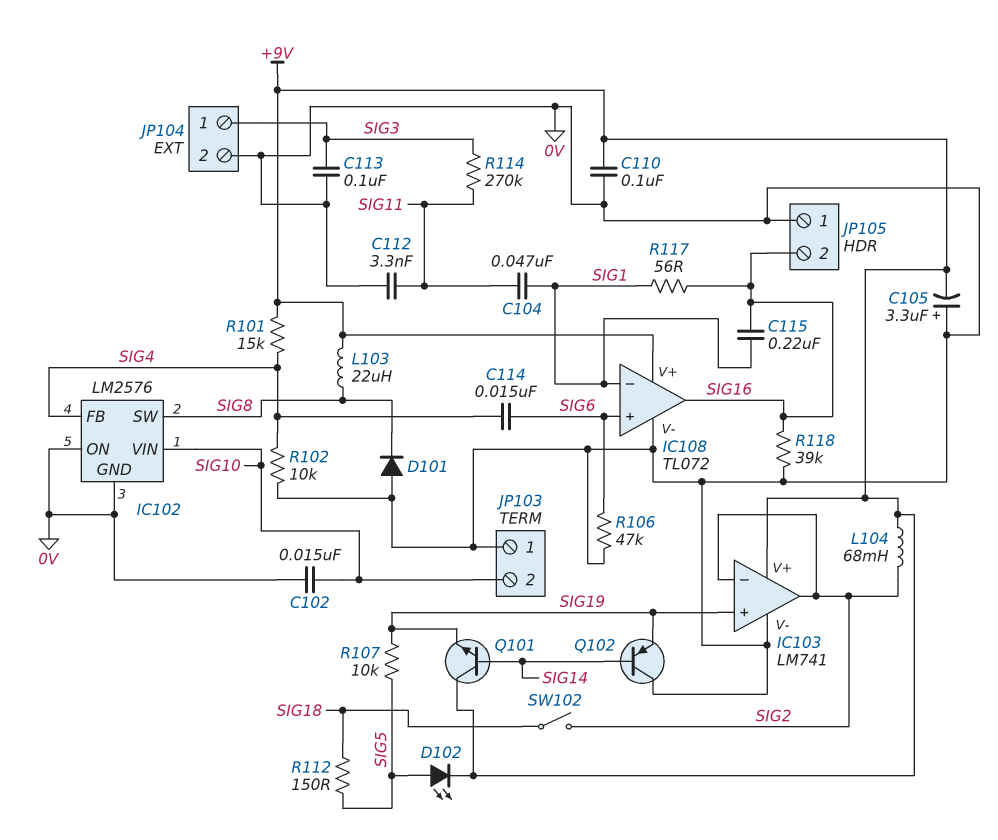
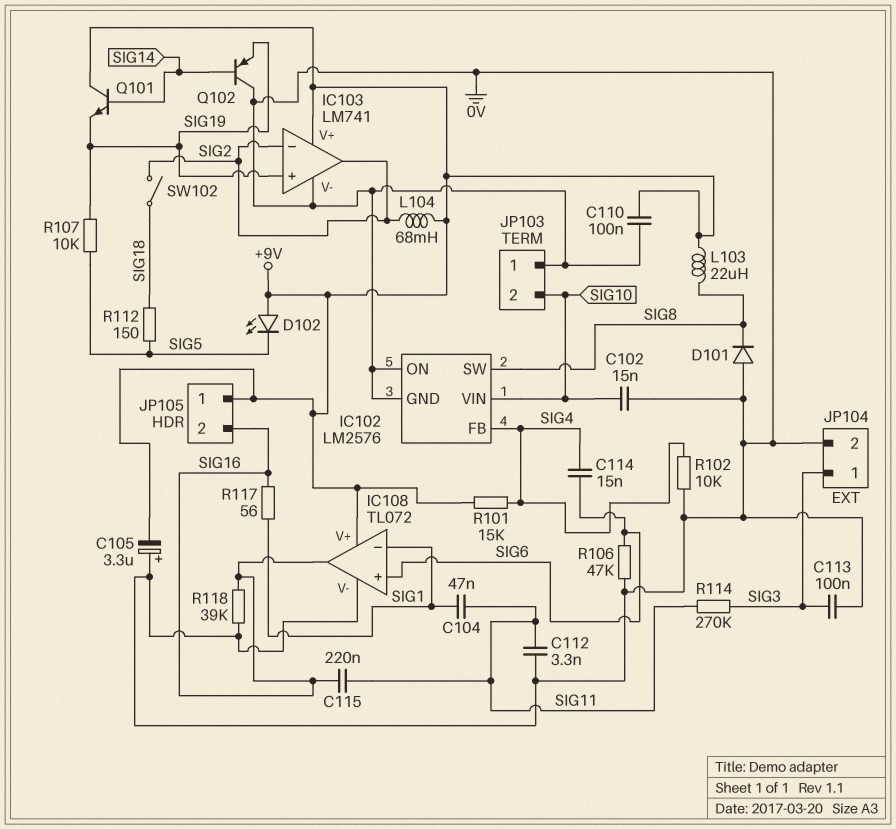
C115: 220nF (SIG1, SIG16) -> 220nF (SIG11, SIG16)
D102: LED (A SIG5, K +9V) -> LED (A +9V, K SIG5)
JP105 pin 1: 0V -> +9V

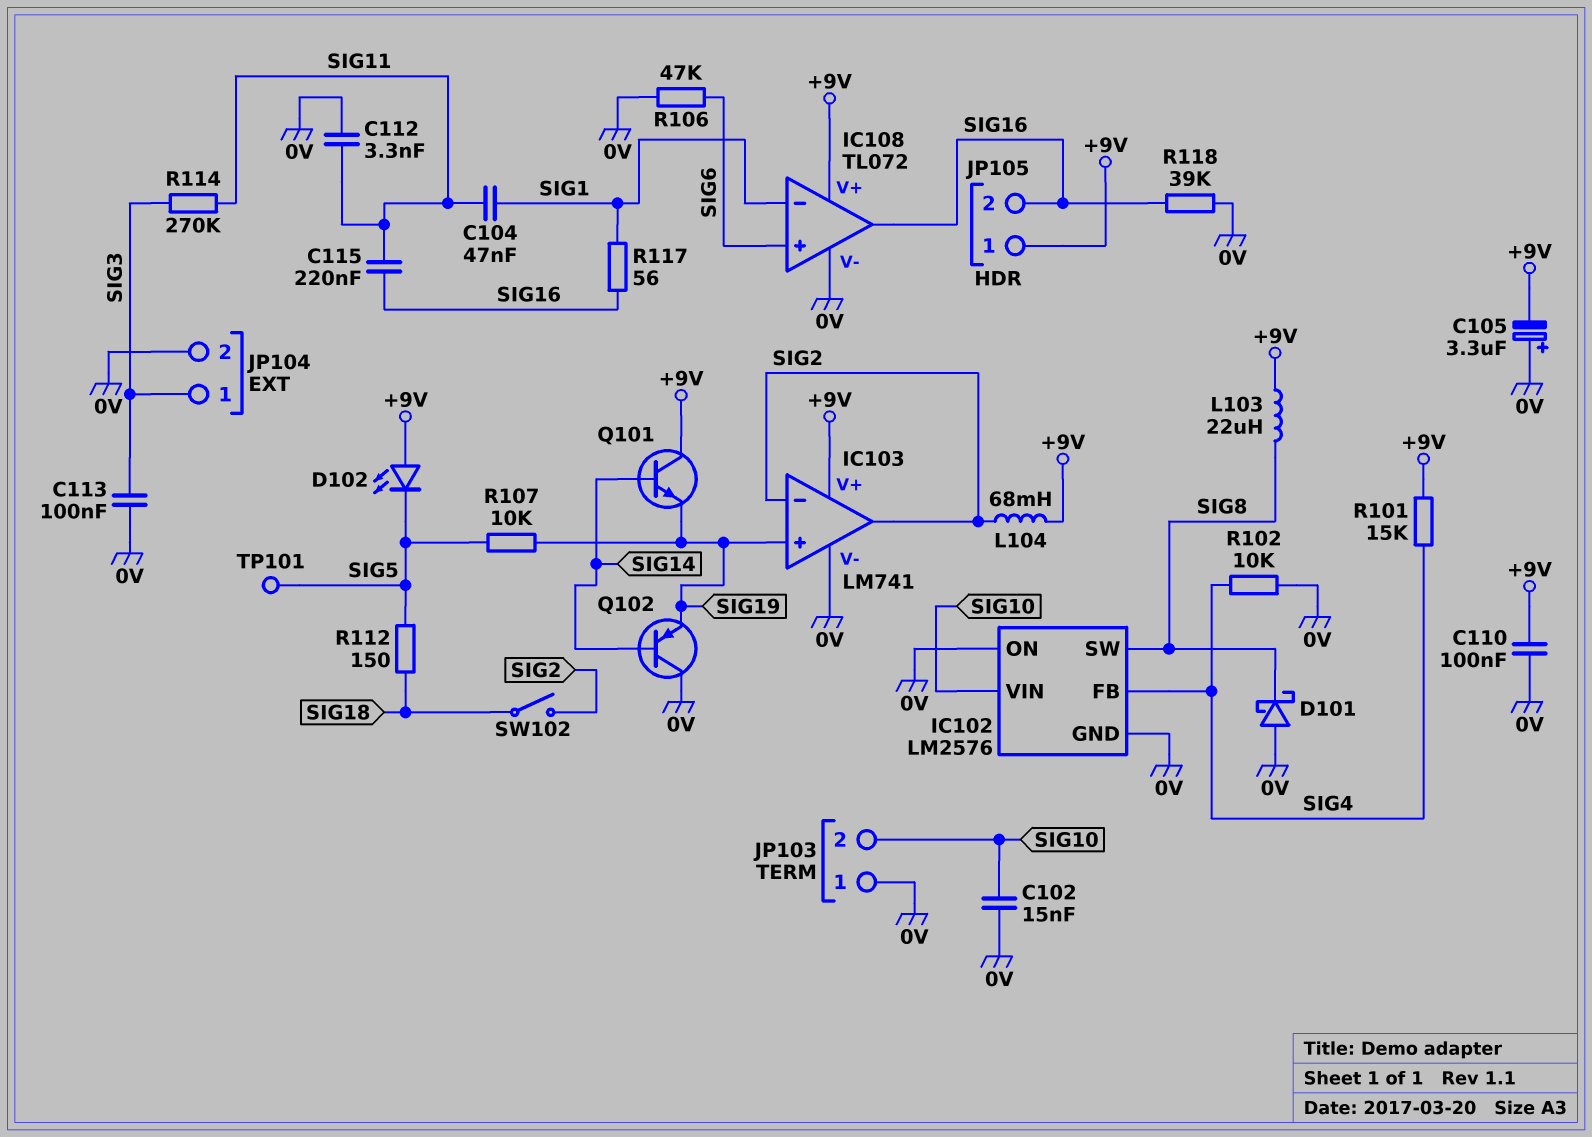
C114: 15nF (SIG4, SIG6) -> none
D101: diode (A 0V, K SIG8) -> schottky (A 0V, K SIG8)
TP101: none -> test point (SIG5)

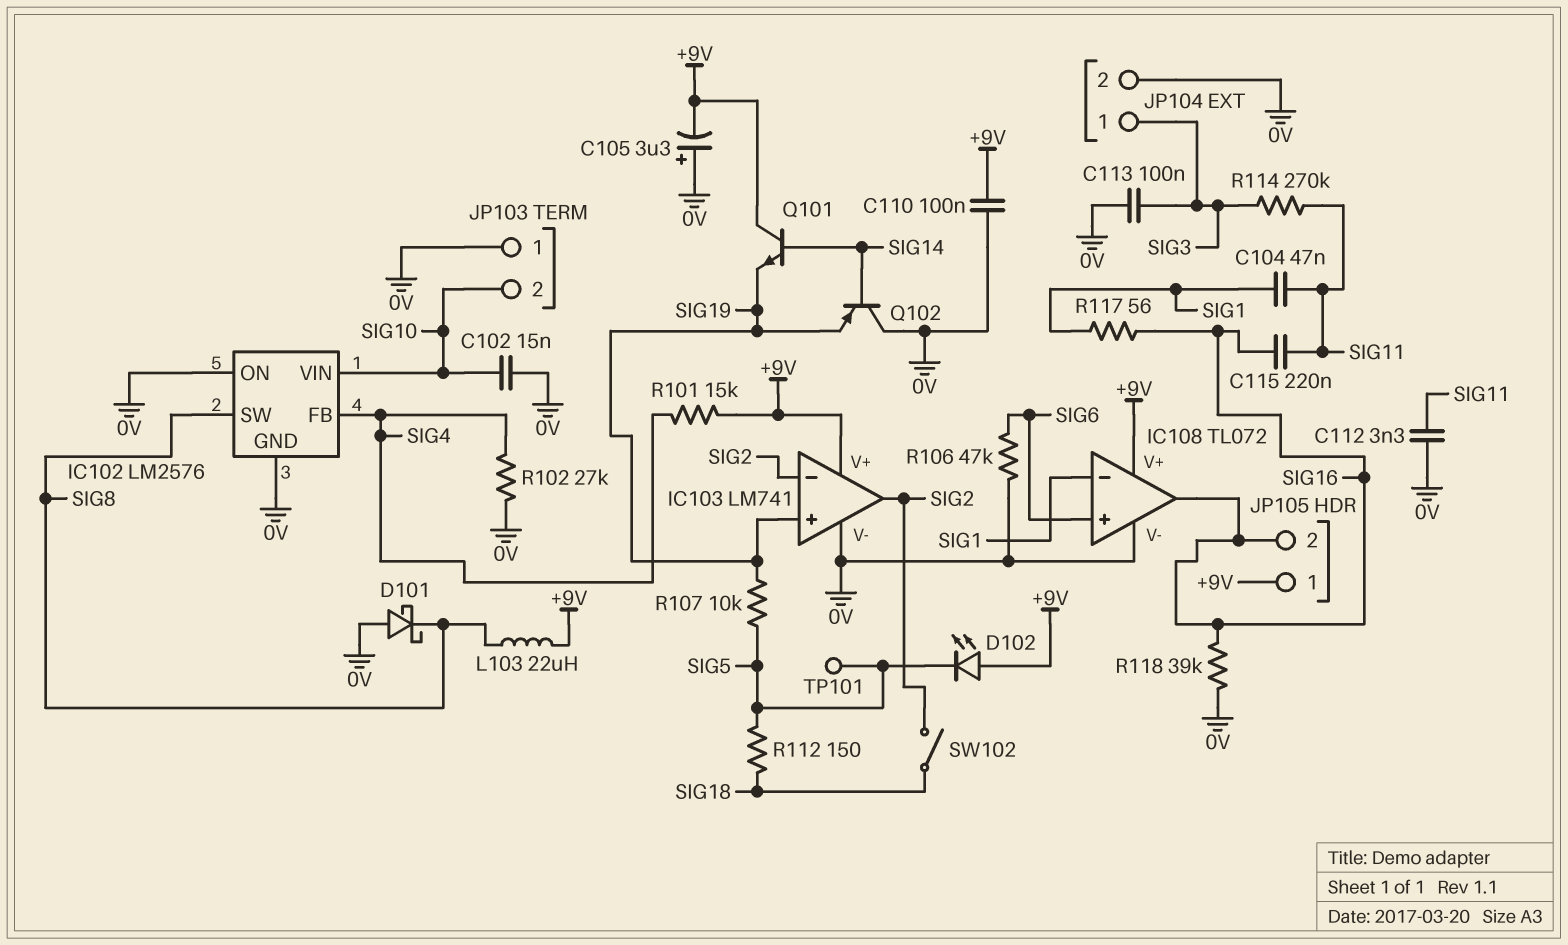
L104: 68mH (+9V, SIG2) -> none
R102: 10k (0V, SIG4) -> 27k (0V, SIG4)

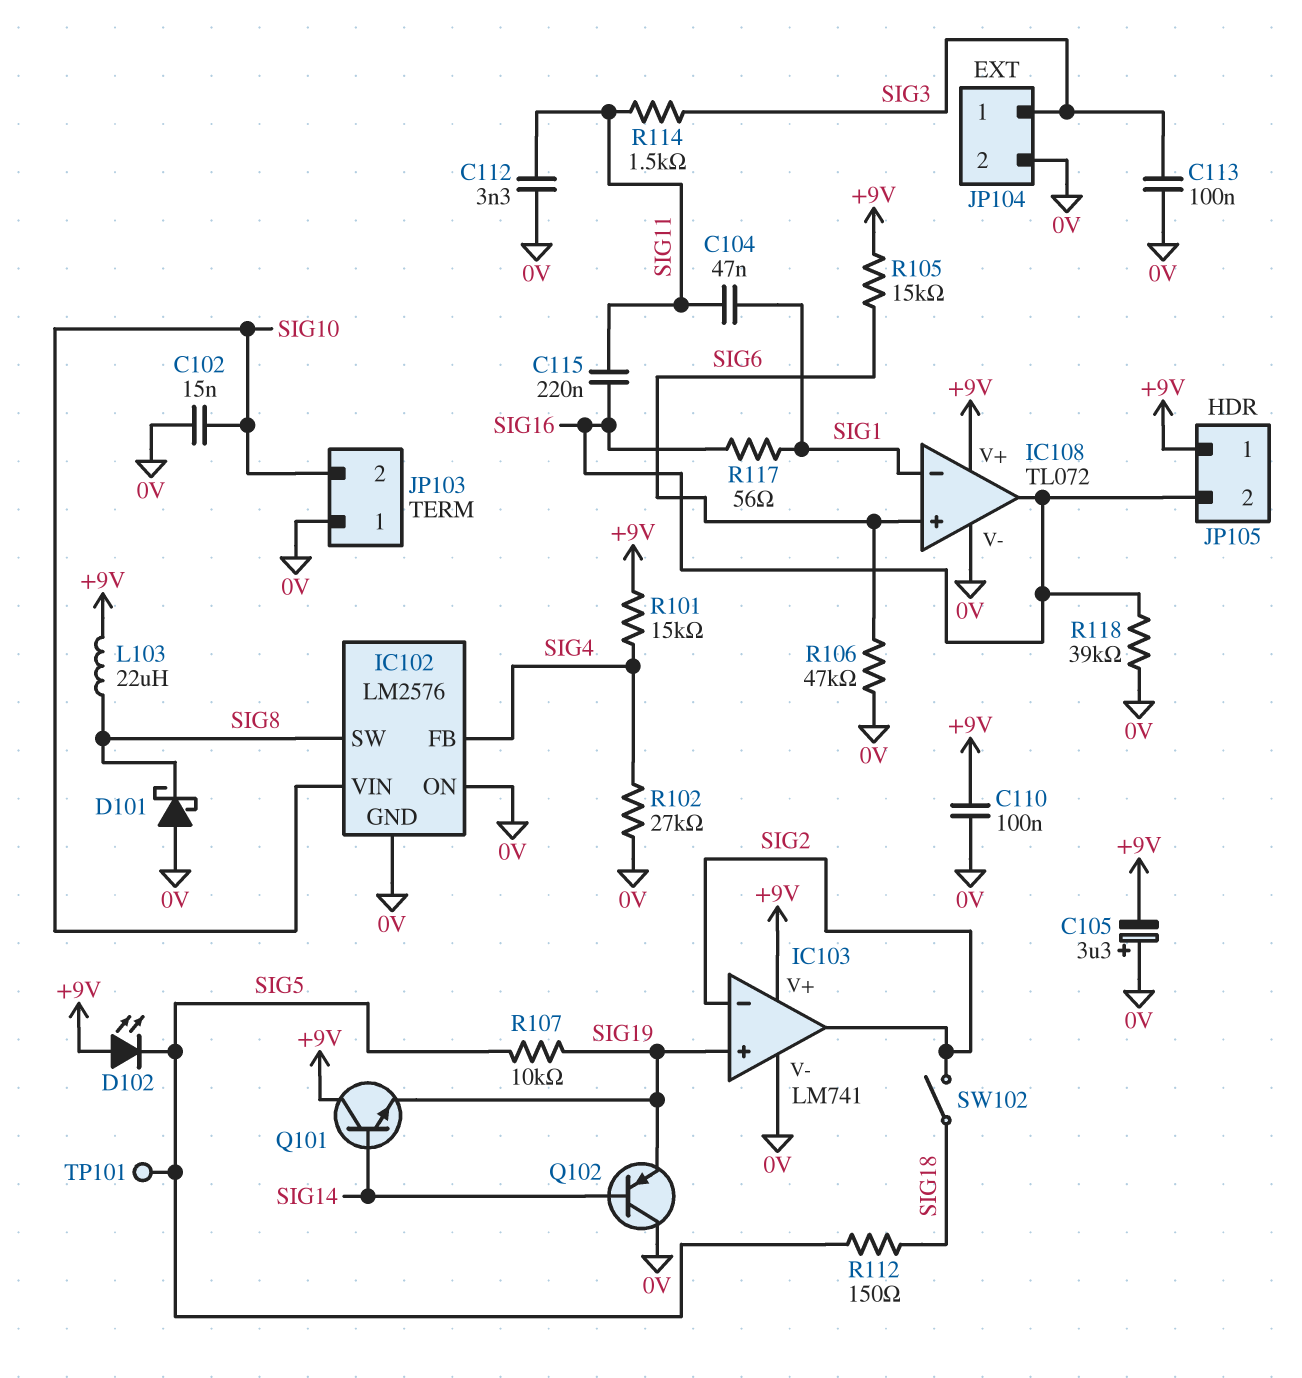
R105: none -> 15k (+9V, SIG6)
R114: 270k (SIG3, SIG11) -> 1.5k (SIG3, SIG11)

